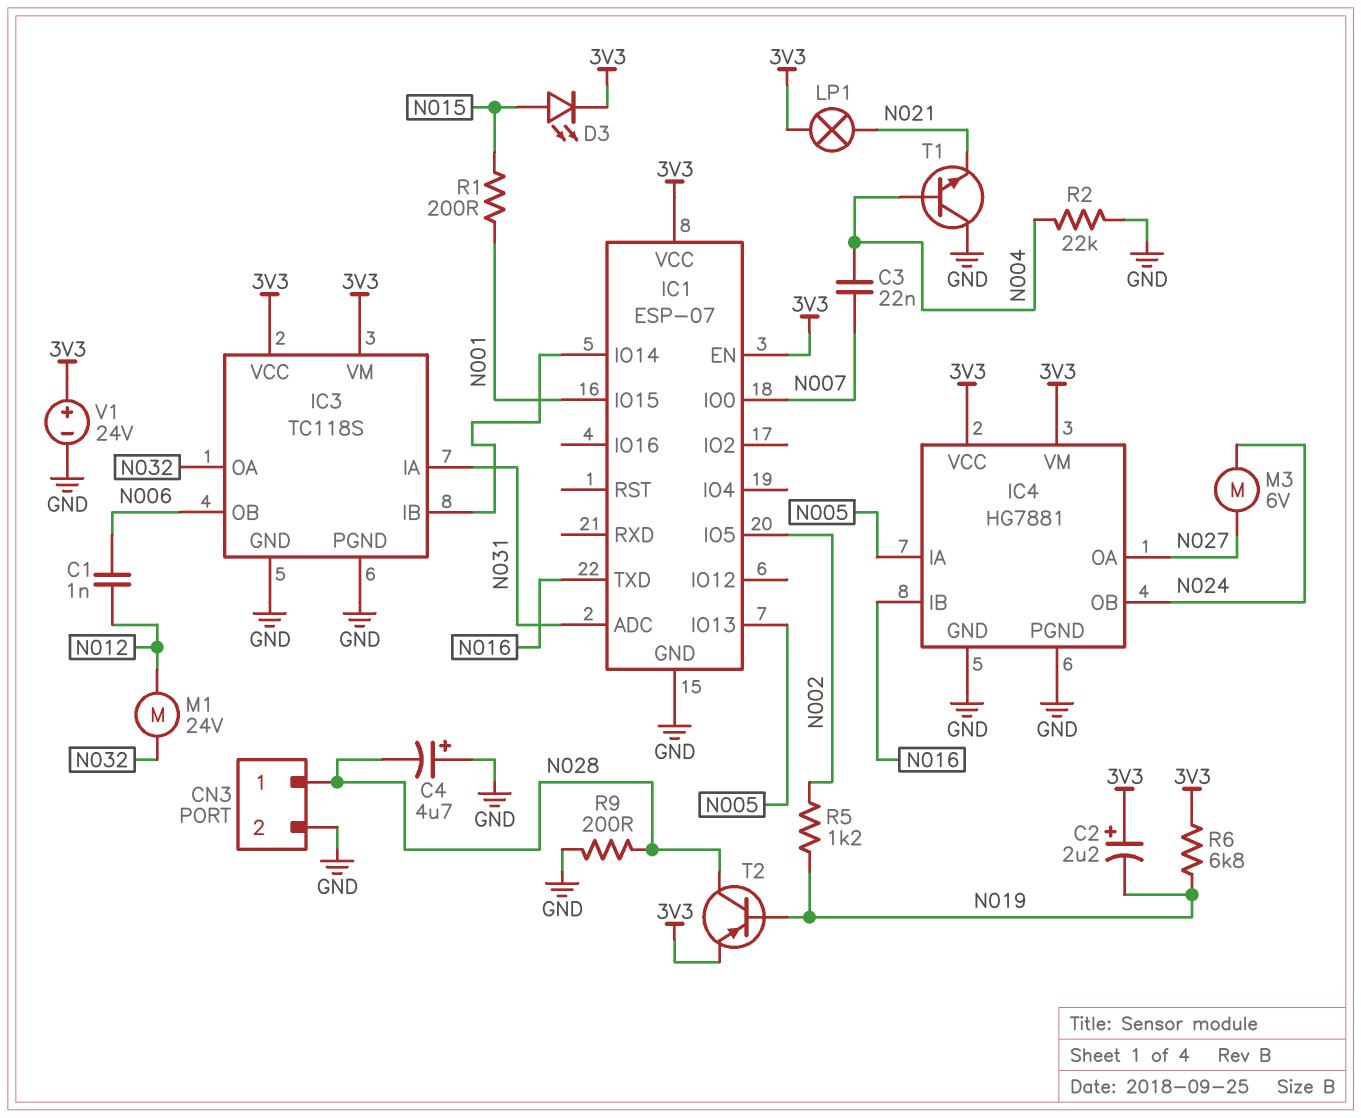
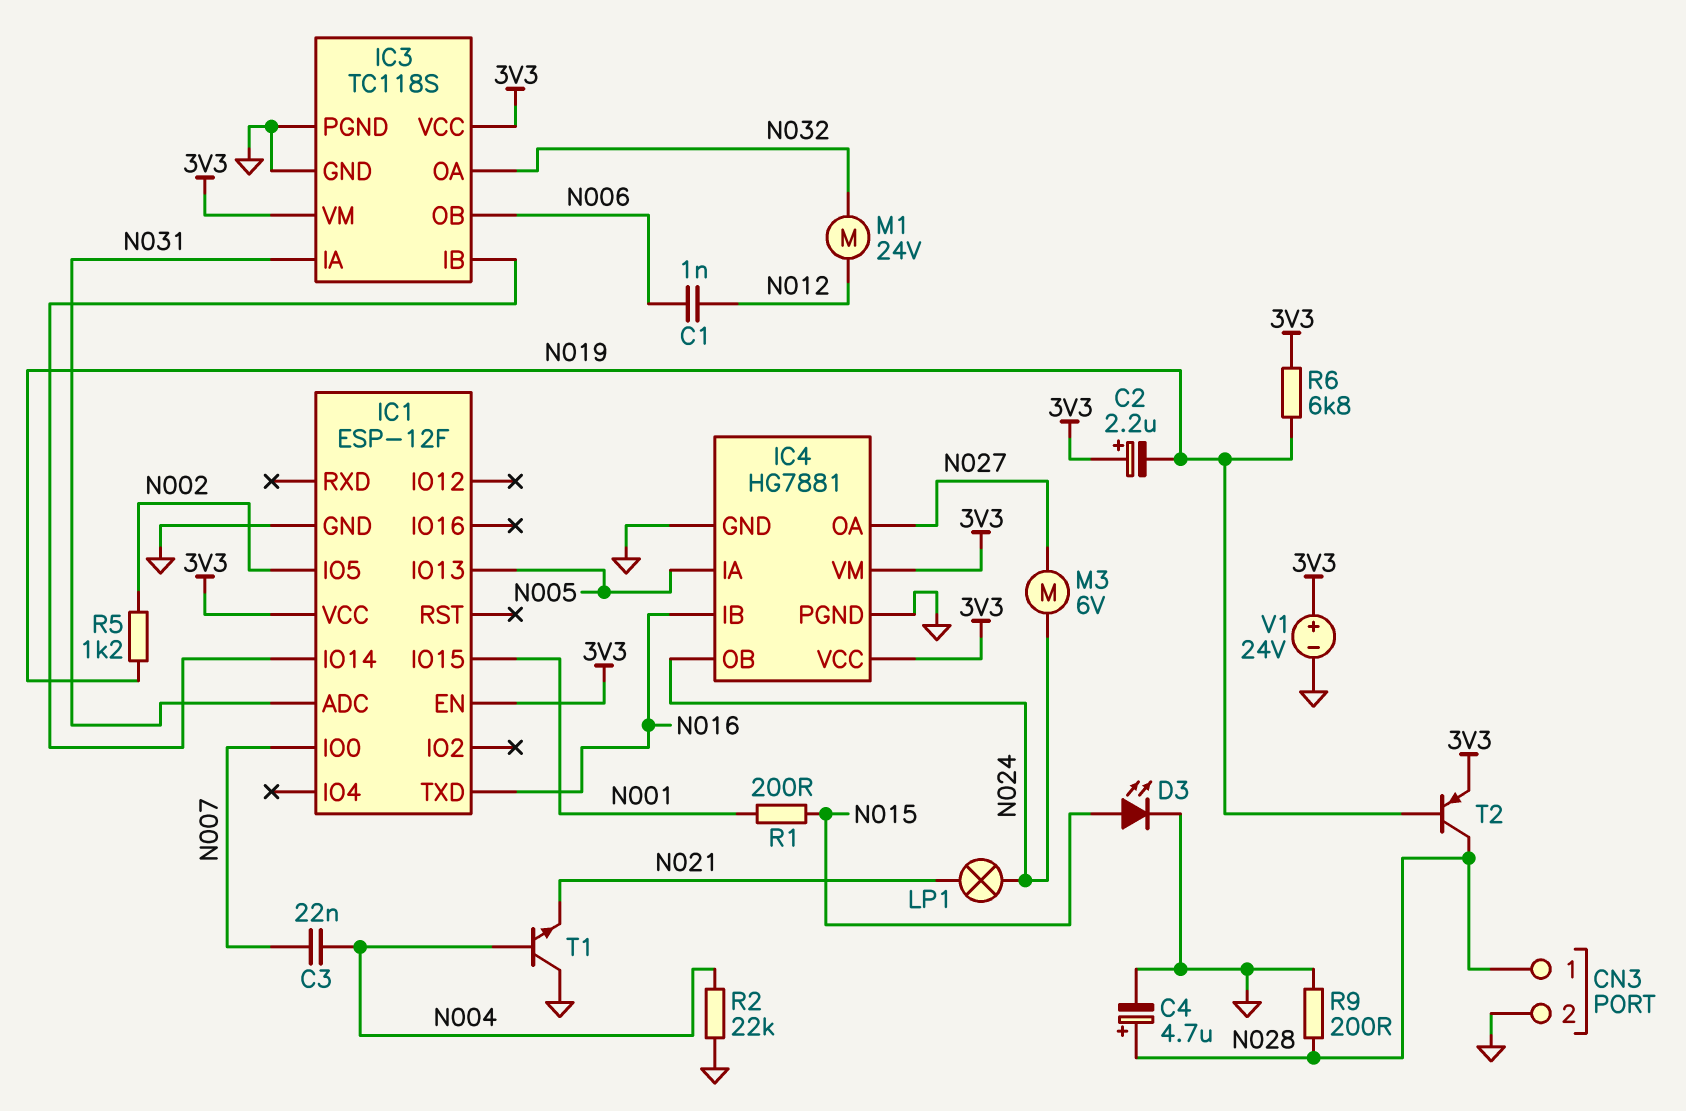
C4: 4.7uF (plus GND, minus N028) -> 4.7uF (plus N028, minus GND)
D3: LED (A N015, K 3V3) -> LED (A N015, K GND)
IC1: ESP-07 -> ESP-12F
LP1: lamp (3V3, N021) -> lamp (N021, N024)

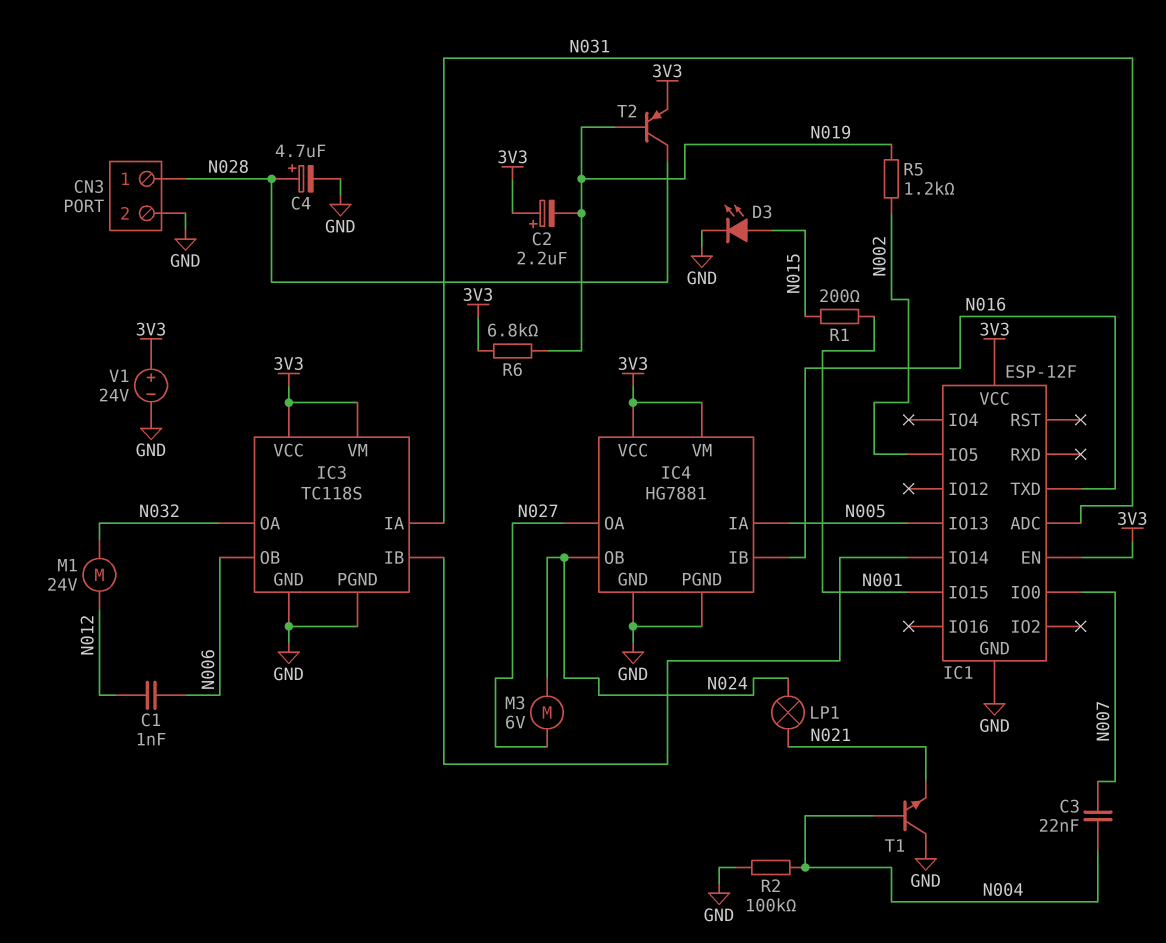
R2: 22k (GND, N004) -> 100k (GND, N004)
R9: 200 (GND, N028) -> none

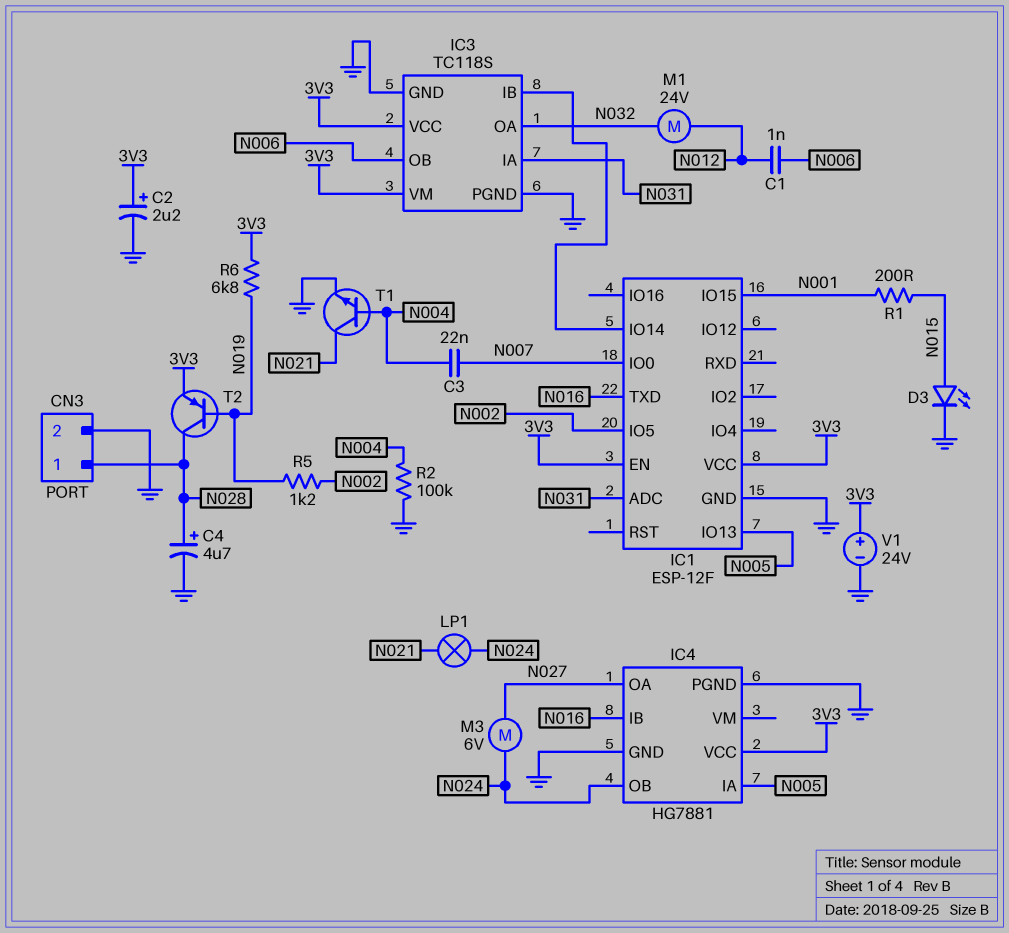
C2: 2.2uF (plus 3V3, minus N019) -> 2.2uF (plus 3V3, minus GND)
IC4 pin VM: 3V3 -> none
T1: NPN (B N004, C GND, E N021) -> NPN (B N004, C N021, E GND)

